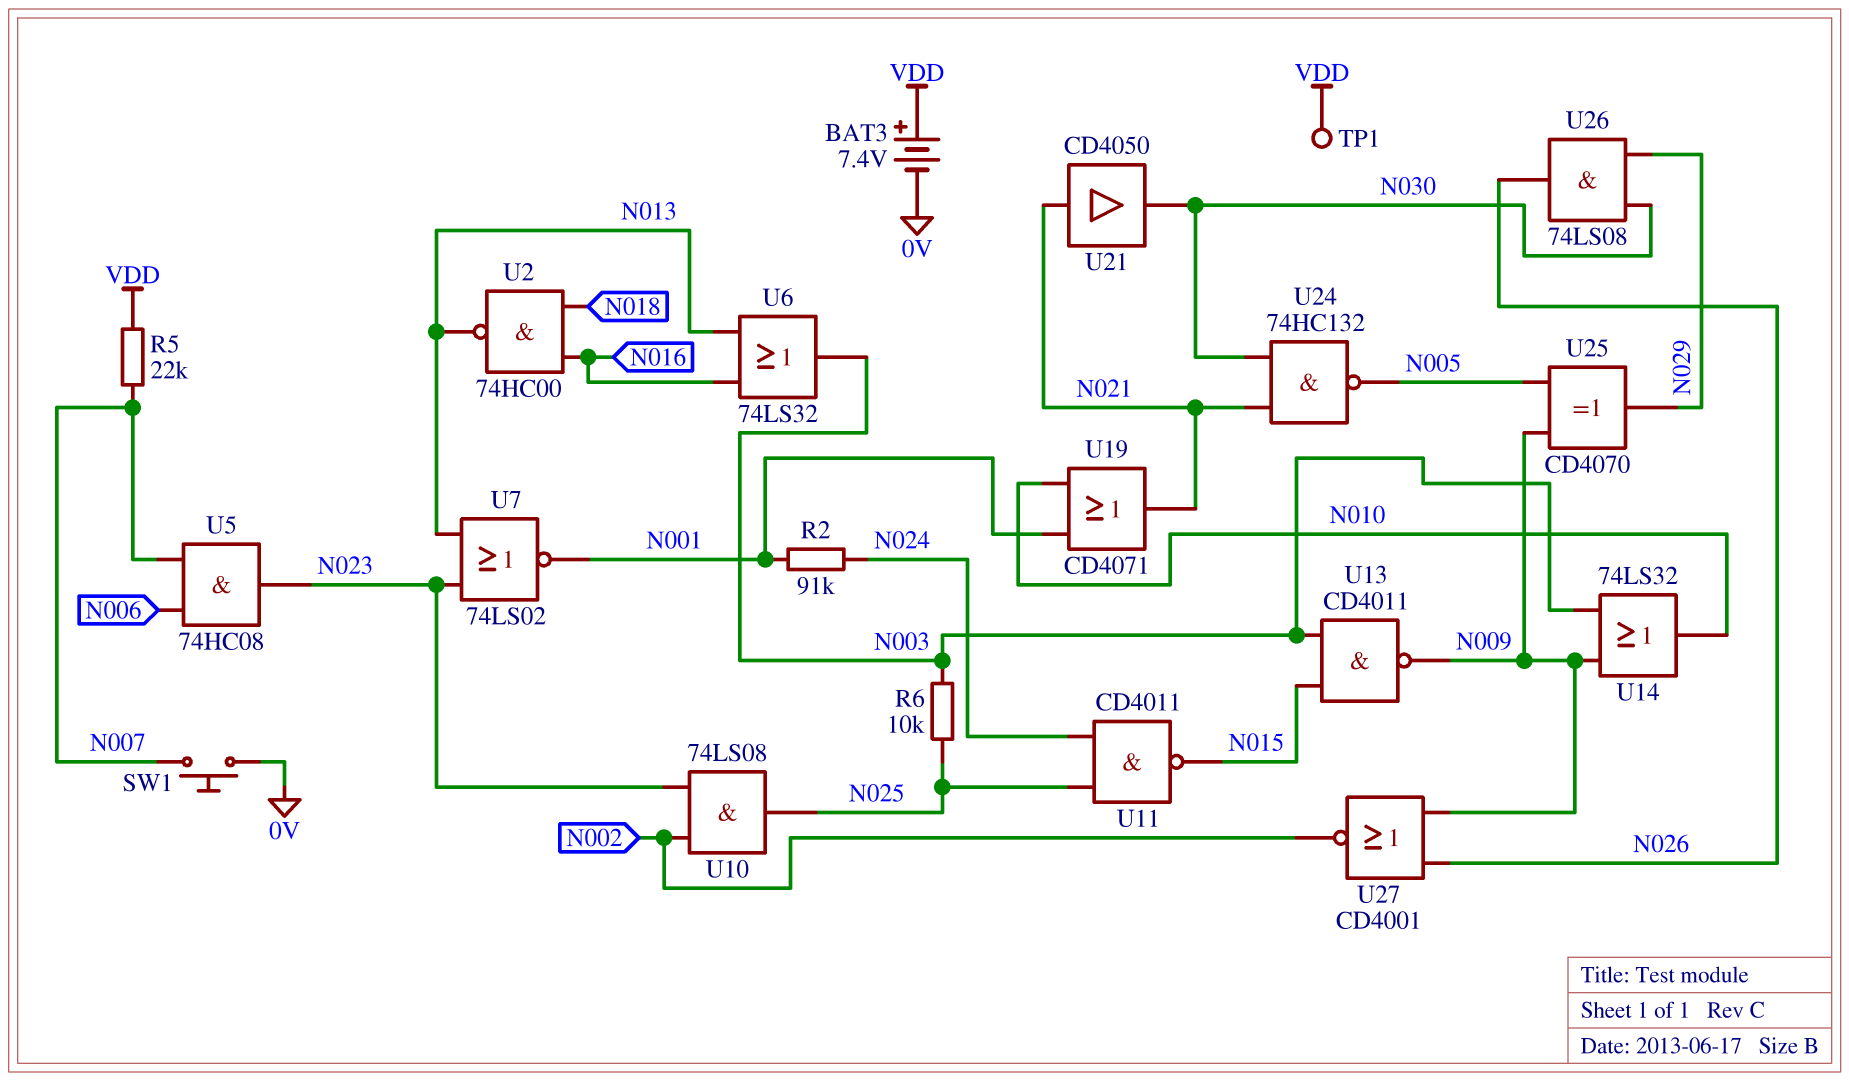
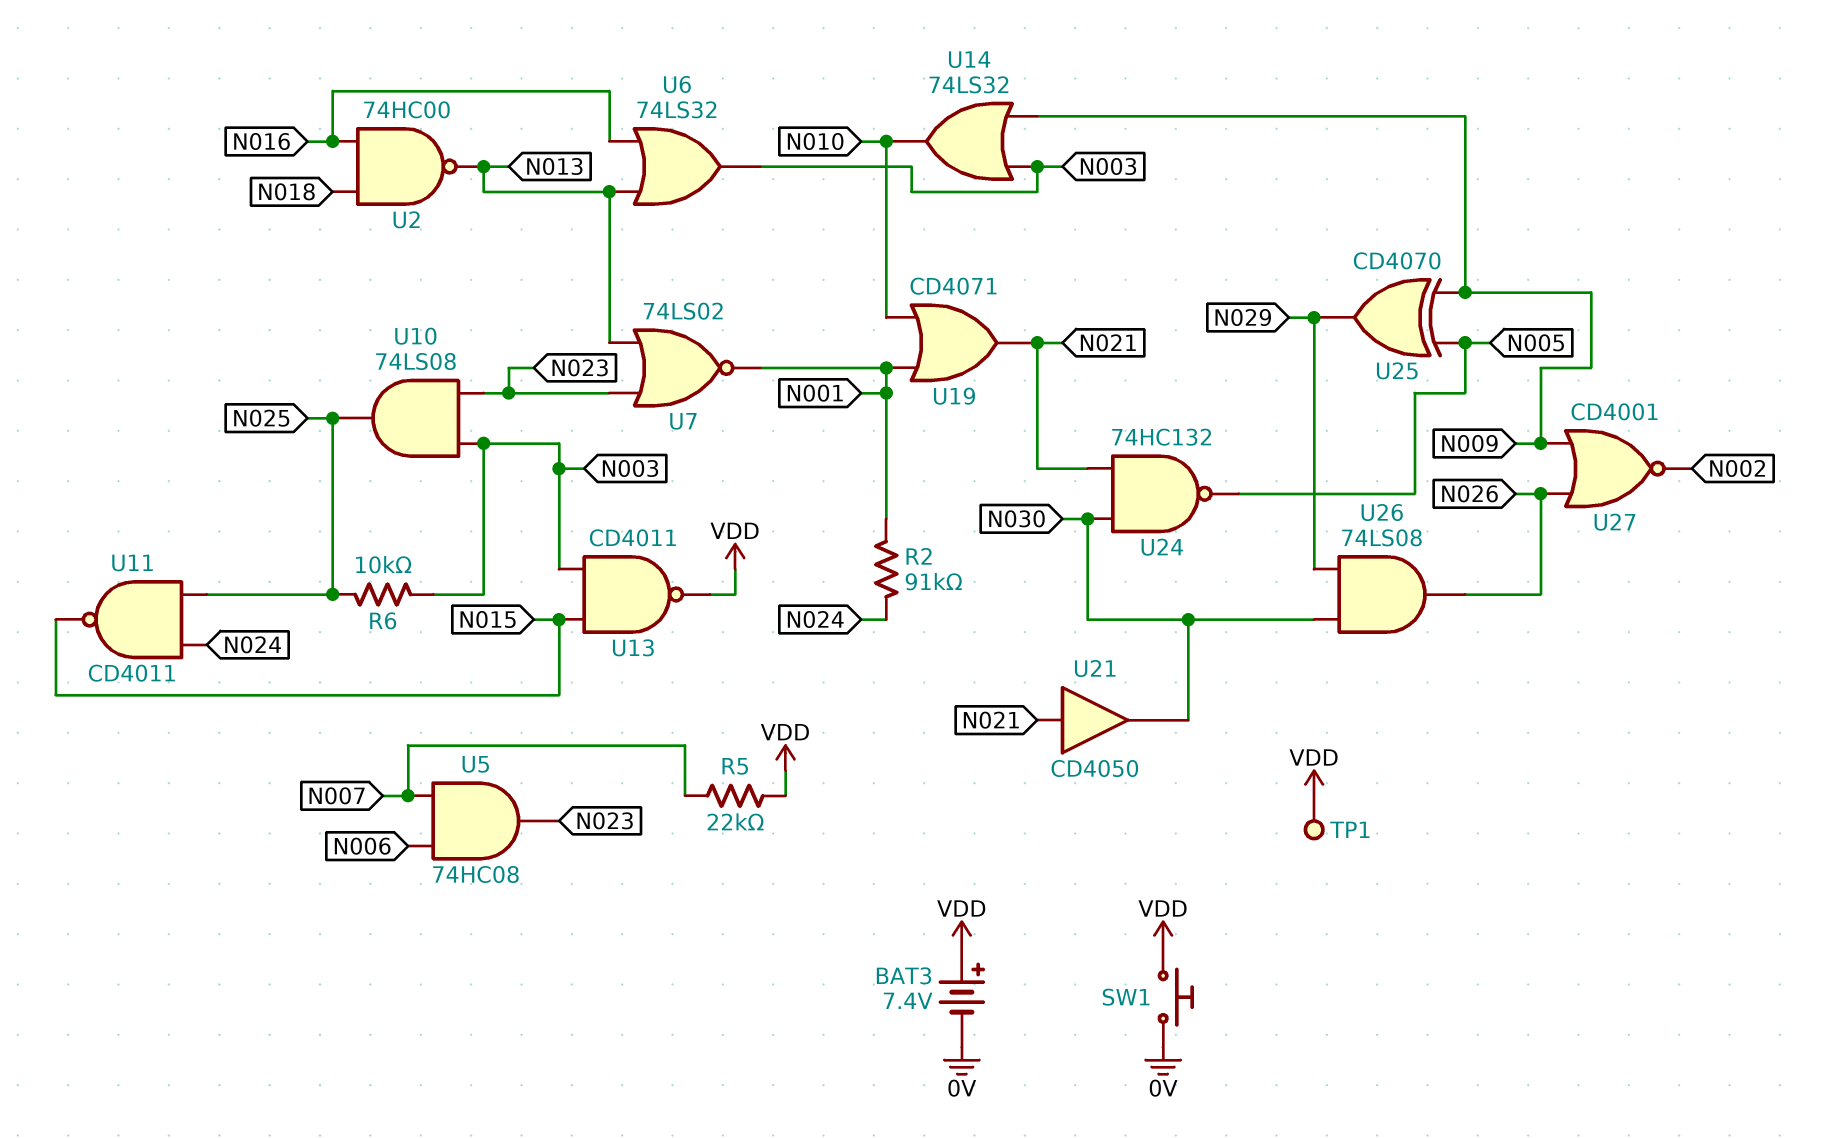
SW1: button (0V, N007) -> button (0V, VDD)
U10: AND 74LS08 (in N002, in N023, out N025) -> AND 74LS08 (in N003, in N023, out N025)
U13: NAND CD4011 (in N003, in N015, out N009) -> NAND CD4011 (in N003, in N015, out VDD)

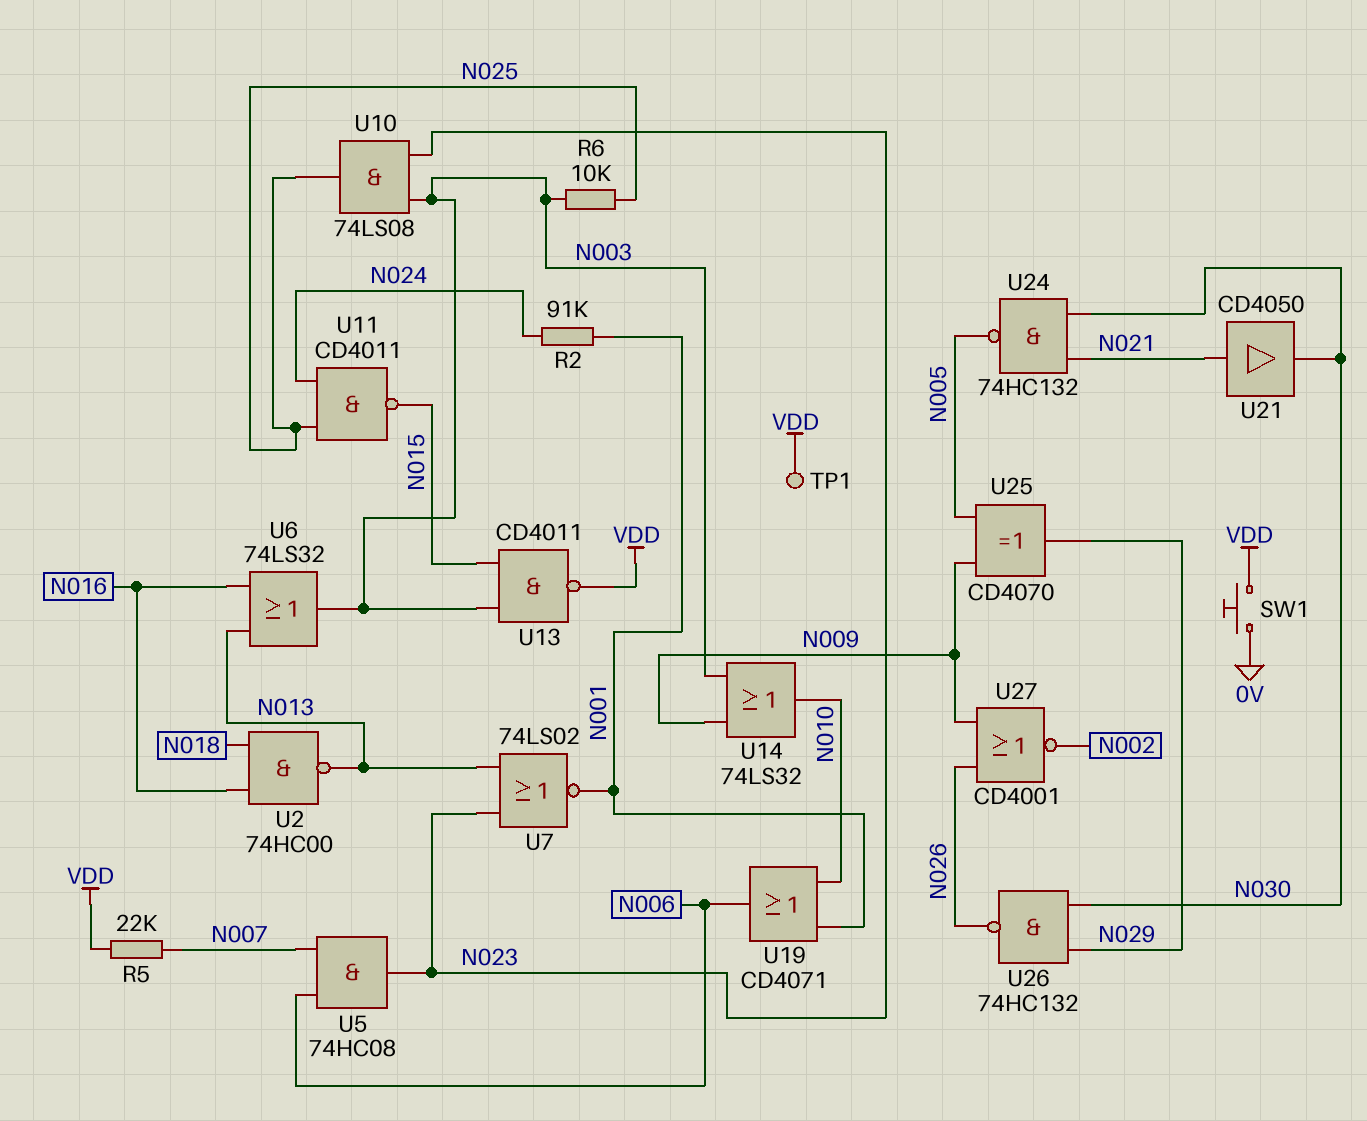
BAT3: 7.4V (plus VDD, minus 0V) -> none
U19: OR CD4071 (in N001, in N010, out N021) -> OR CD4071 (in N001, in N010, out N006)
U26: AND 74LS08 (in N029, in N030, out N026) -> NAND 74HC132 (in N029, in N030, out N026)

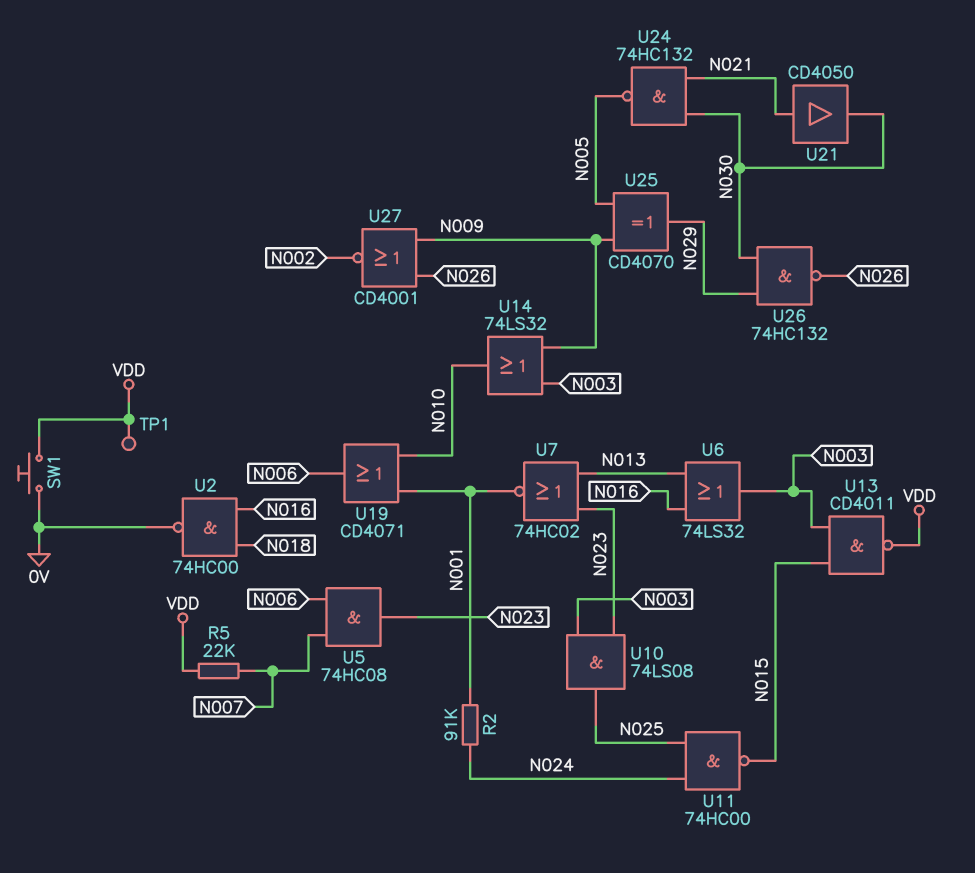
R6: 10k (N003, N025) -> none
U2: NAND 74HC00 (in N016, in N018, out N013) -> NAND 74HC00 (in N016, in N018, out 0V)
U7: NOR 74LS02 (in N013, in N023, out N001) -> NOR 74HC02 (in N013, in N023, out N001)
U11: NAND CD4011 (in N024, in N025, out N015) -> NAND 74HC00 (in N024, in N025, out N015)

